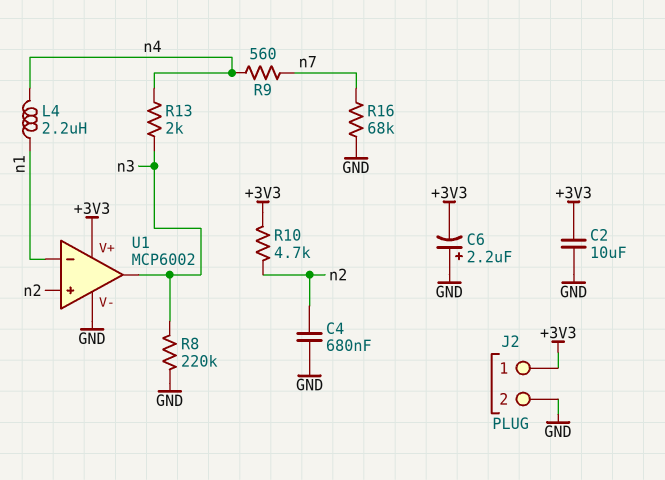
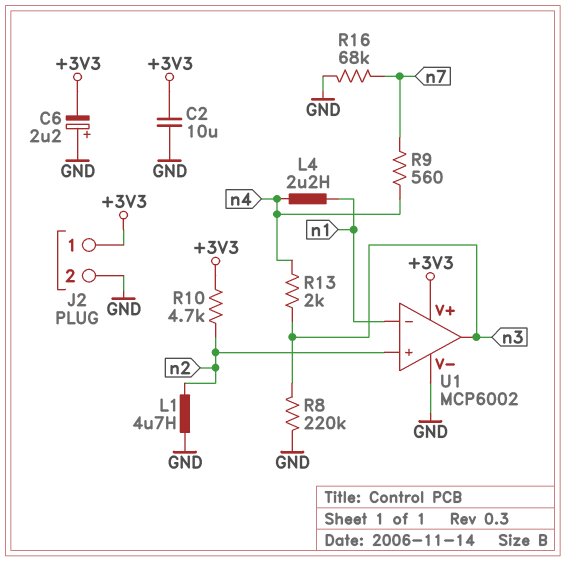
C4: 680nF (GND, n2) -> none
L1: none -> 4.7uH (GND, n2)

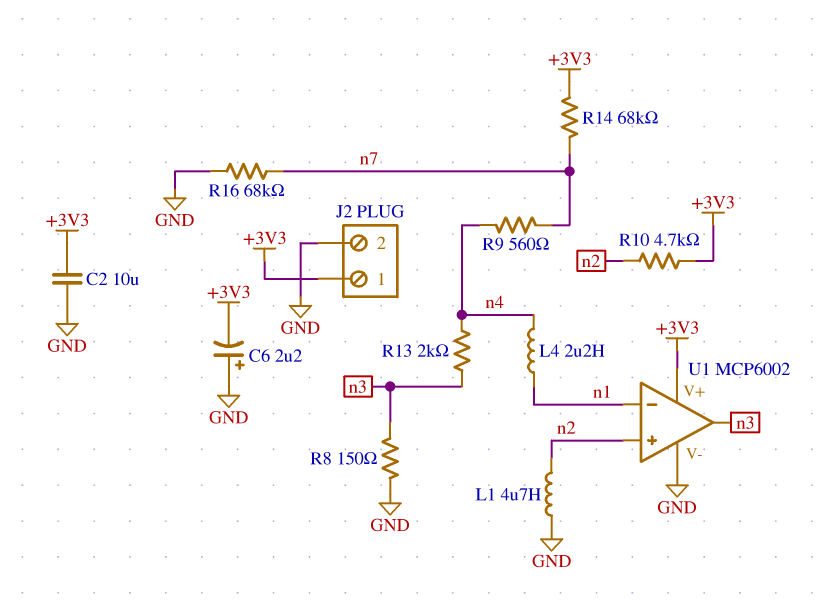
R8: 220k (GND, n3) -> 150 (GND, n3)
R14: none -> 68k (+3V3, n7)

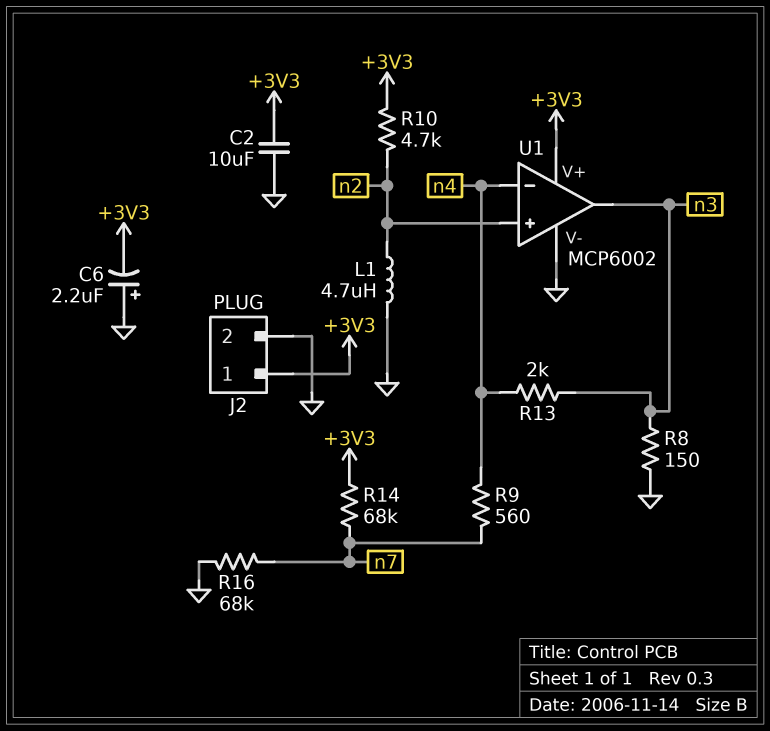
L4: 2.2uH (n1, n4) -> none
U1 pin in-: n1 -> n4

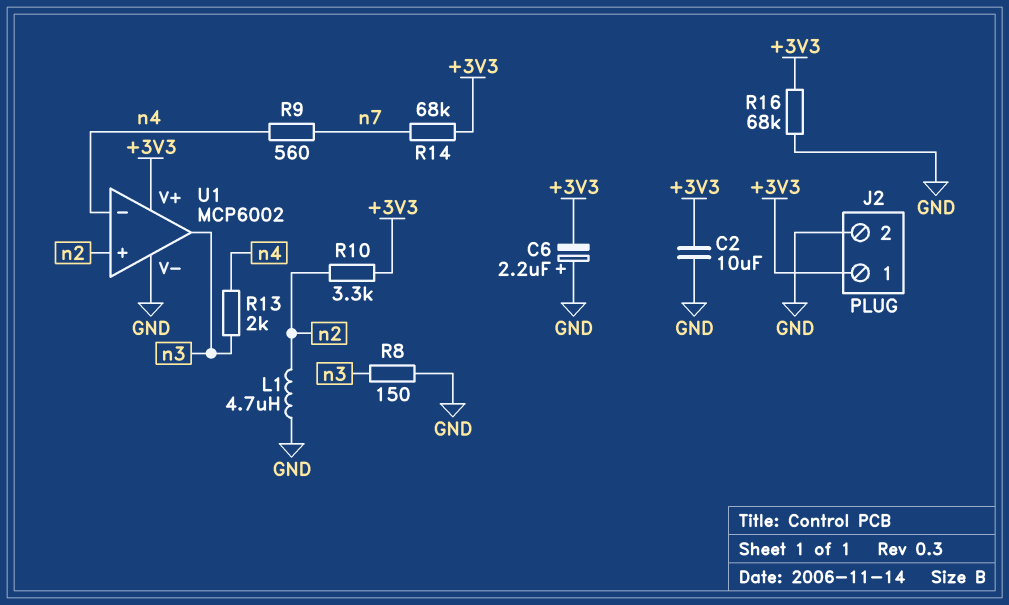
R10: 4.7k (+3V3, n2) -> 3.3k (+3V3, n2)
R16: 68k (GND, n7) -> 68k (+3V3, GND)

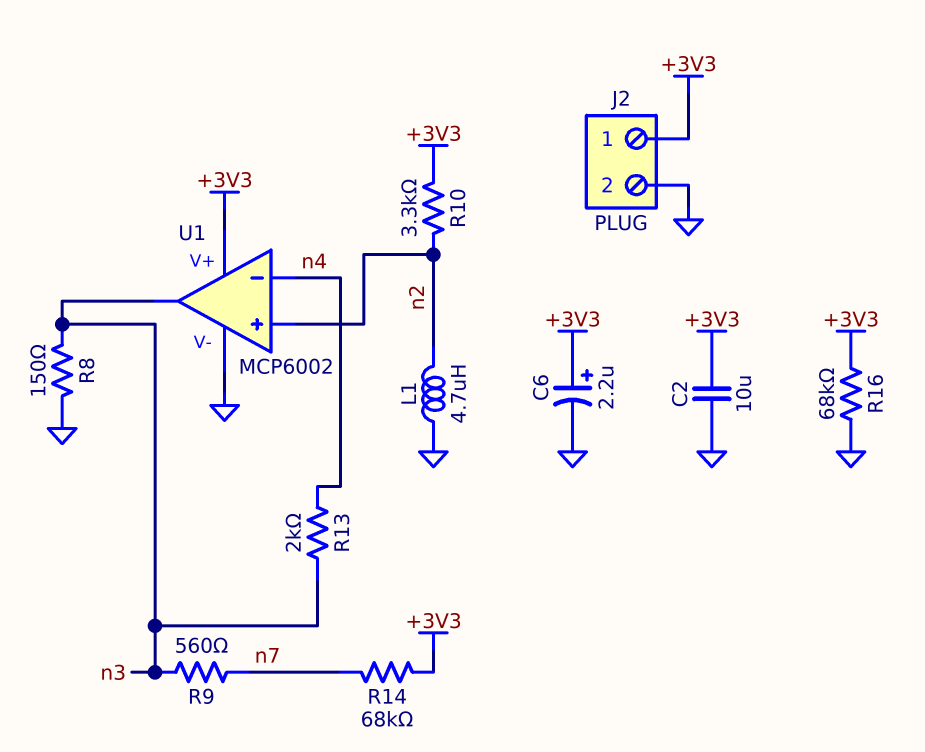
C6: 2.2uF (plus GND, minus +3V3) -> 2.2uF (plus +3V3, minus GND)
R9: 560 (n4, n7) -> 560 (n3, n7)

